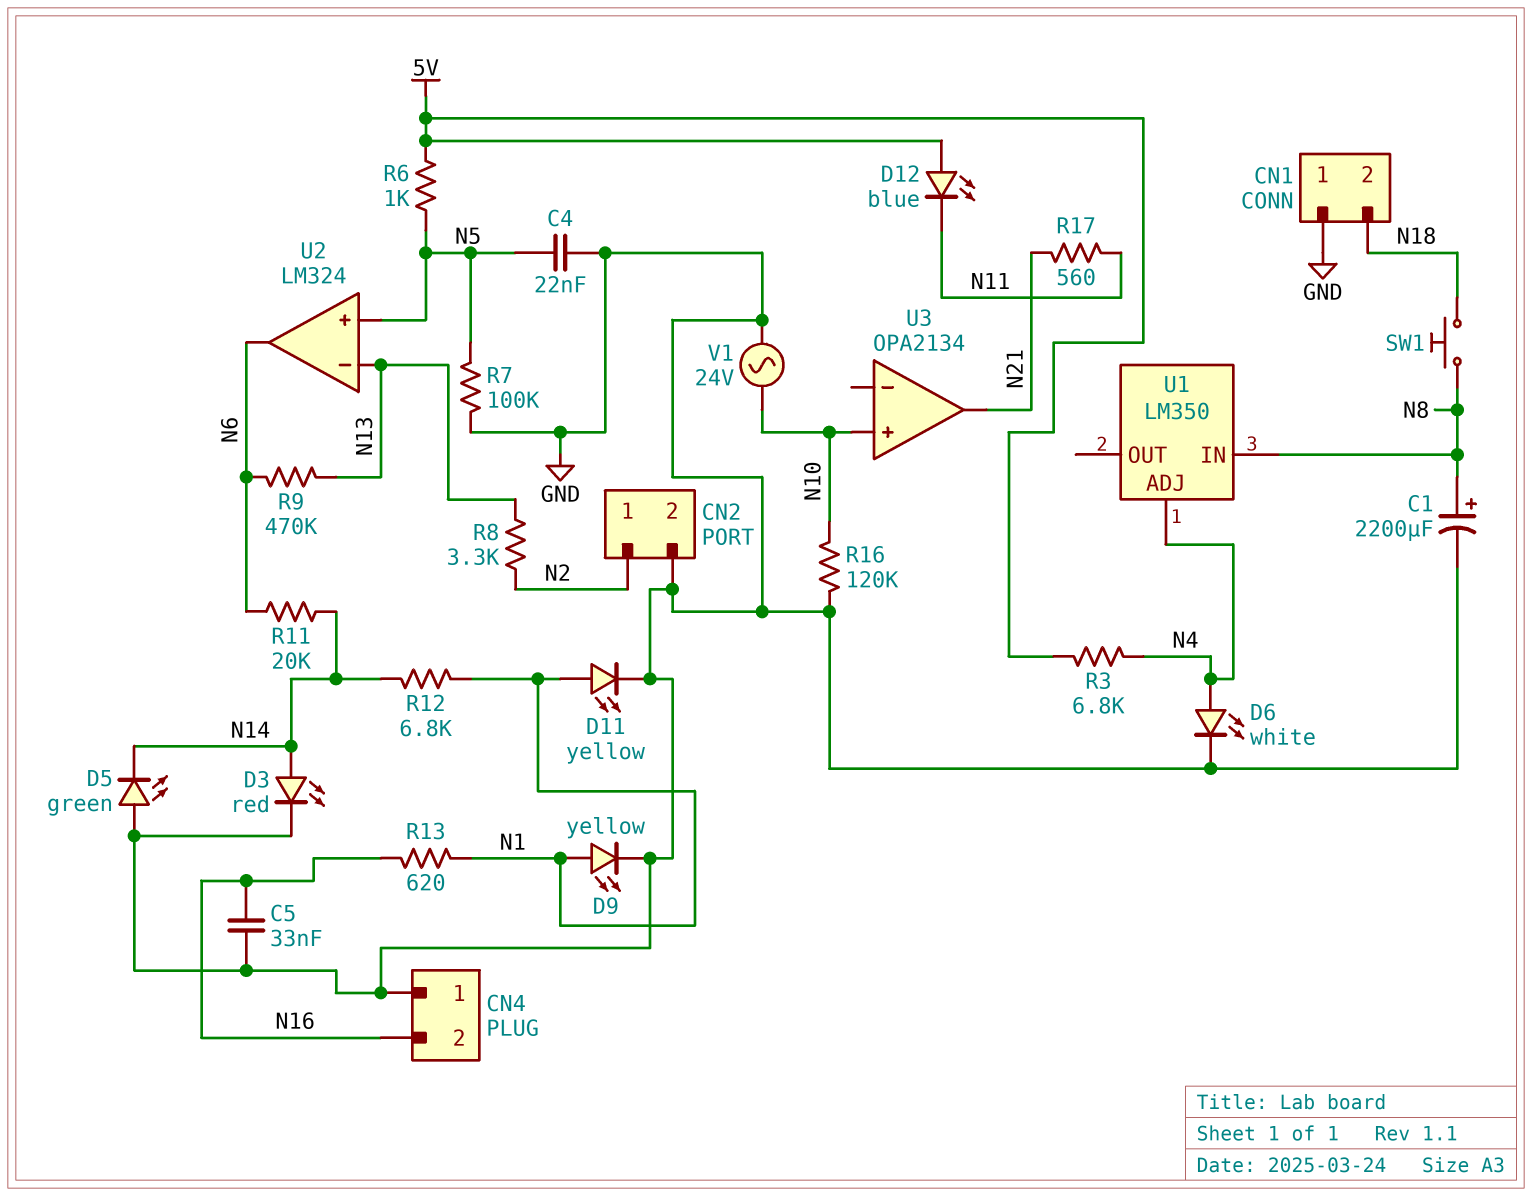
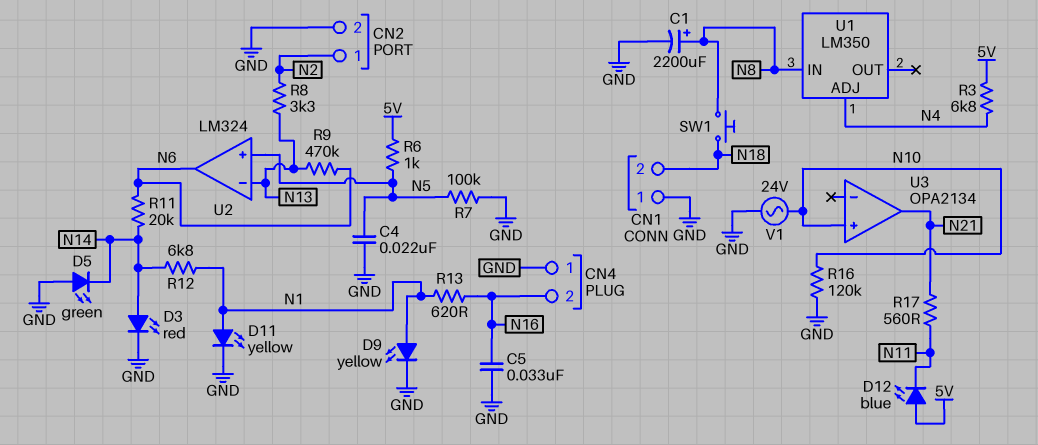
D6: LED white (A N4, K GND) -> none

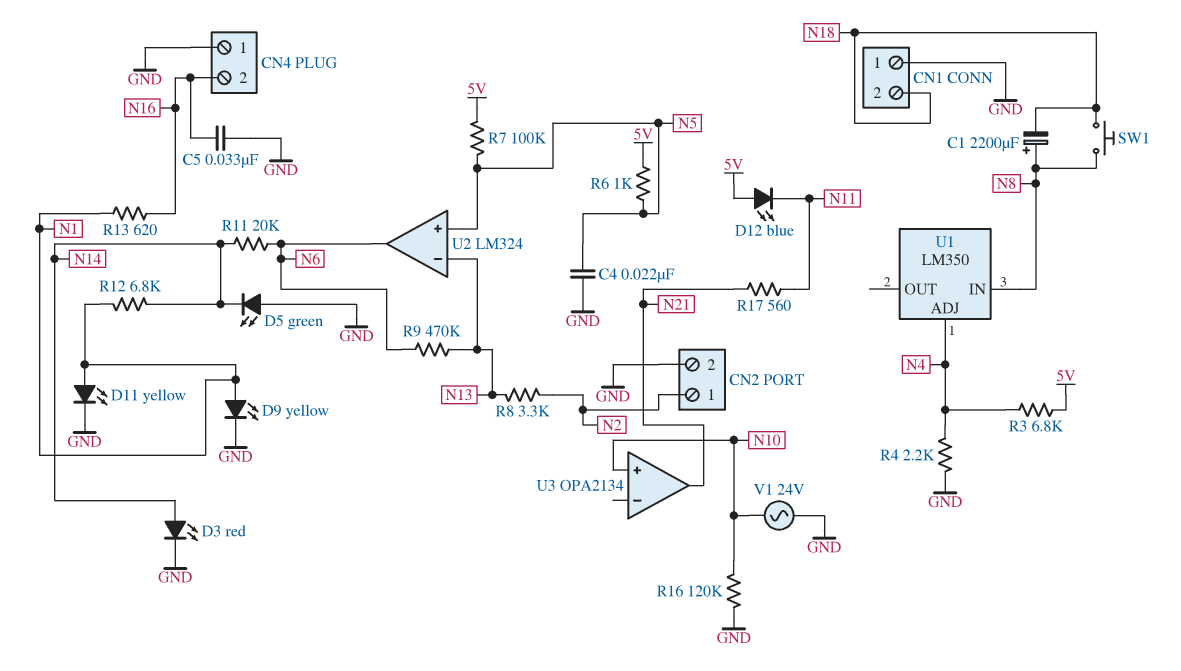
C1: 2200uF (plus N8, minus GND) -> 2200uF (plus N8, minus N18)
R4: none -> 2.2k (GND, N4)
R7: 100k (GND, N5) -> 100k (5V, N5)

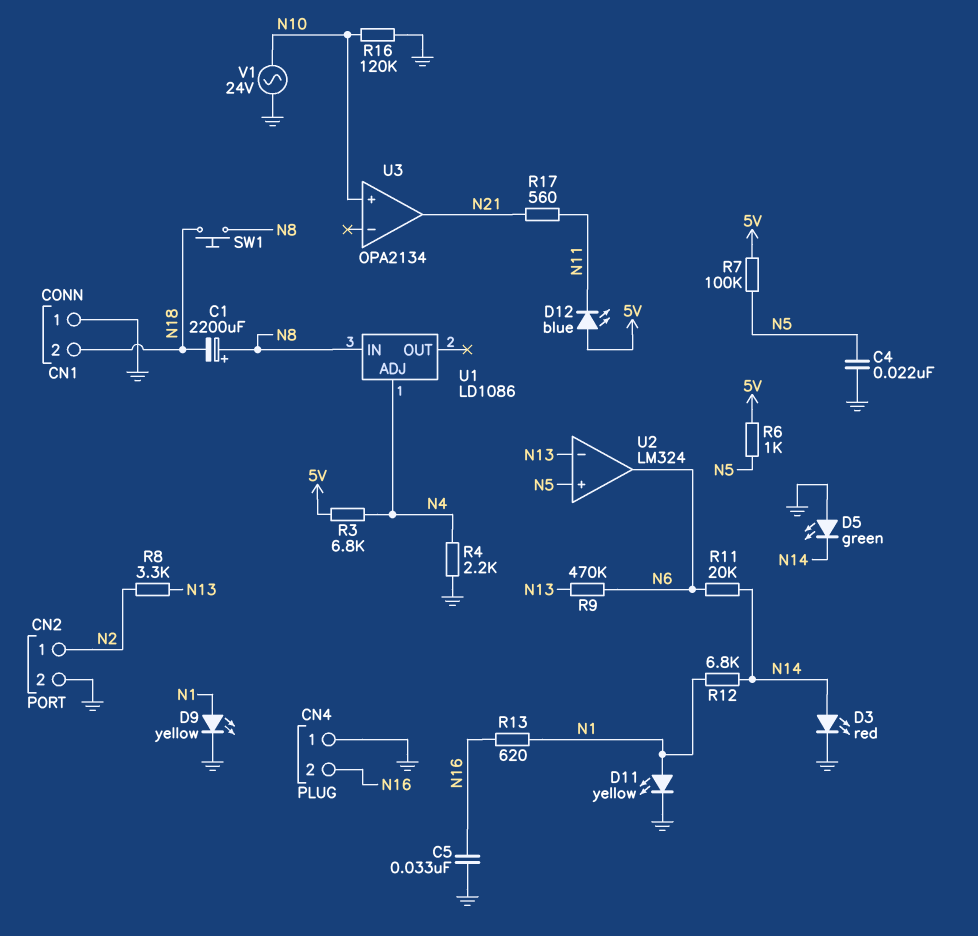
U1: LM350 -> LD1086

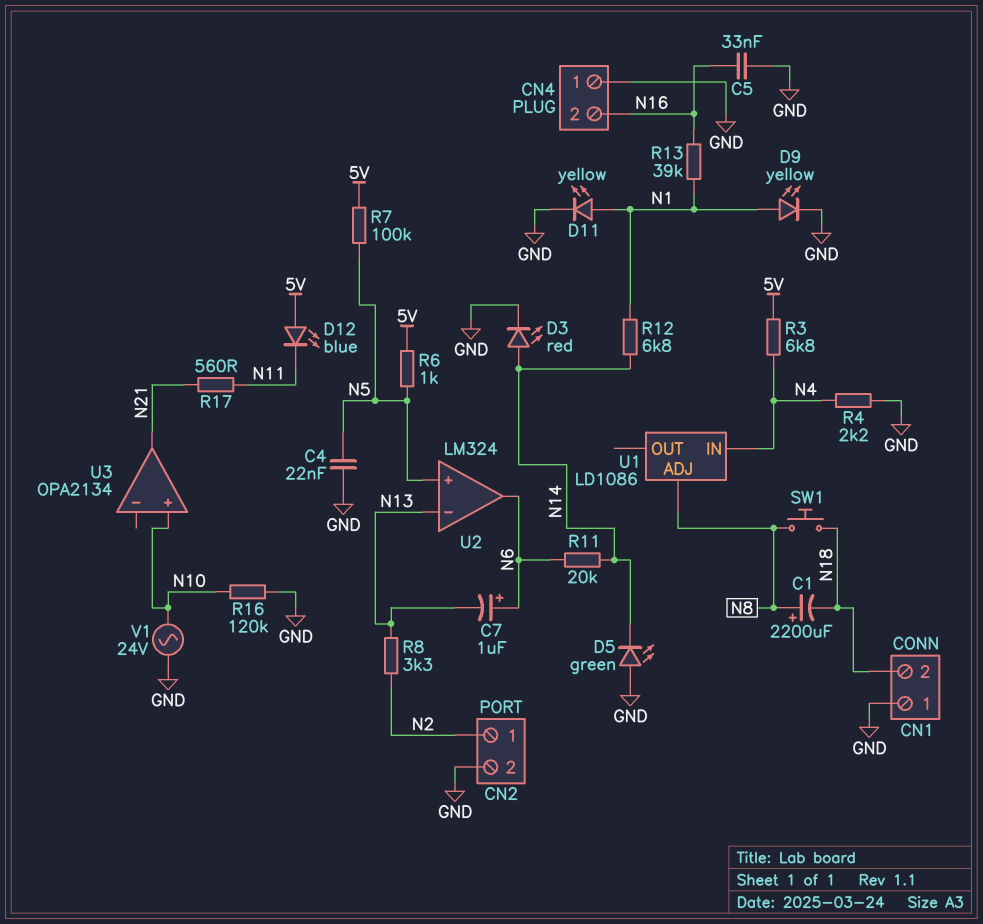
C7: none -> 1uF (plus N6, minus N13)
R9: 470k (N6, N13) -> none
R13: 620 (N1, N16) -> 39k (N1, N16)
U1 pin ADJ: N4 -> N8
U1 pin IN: N8 -> N4

